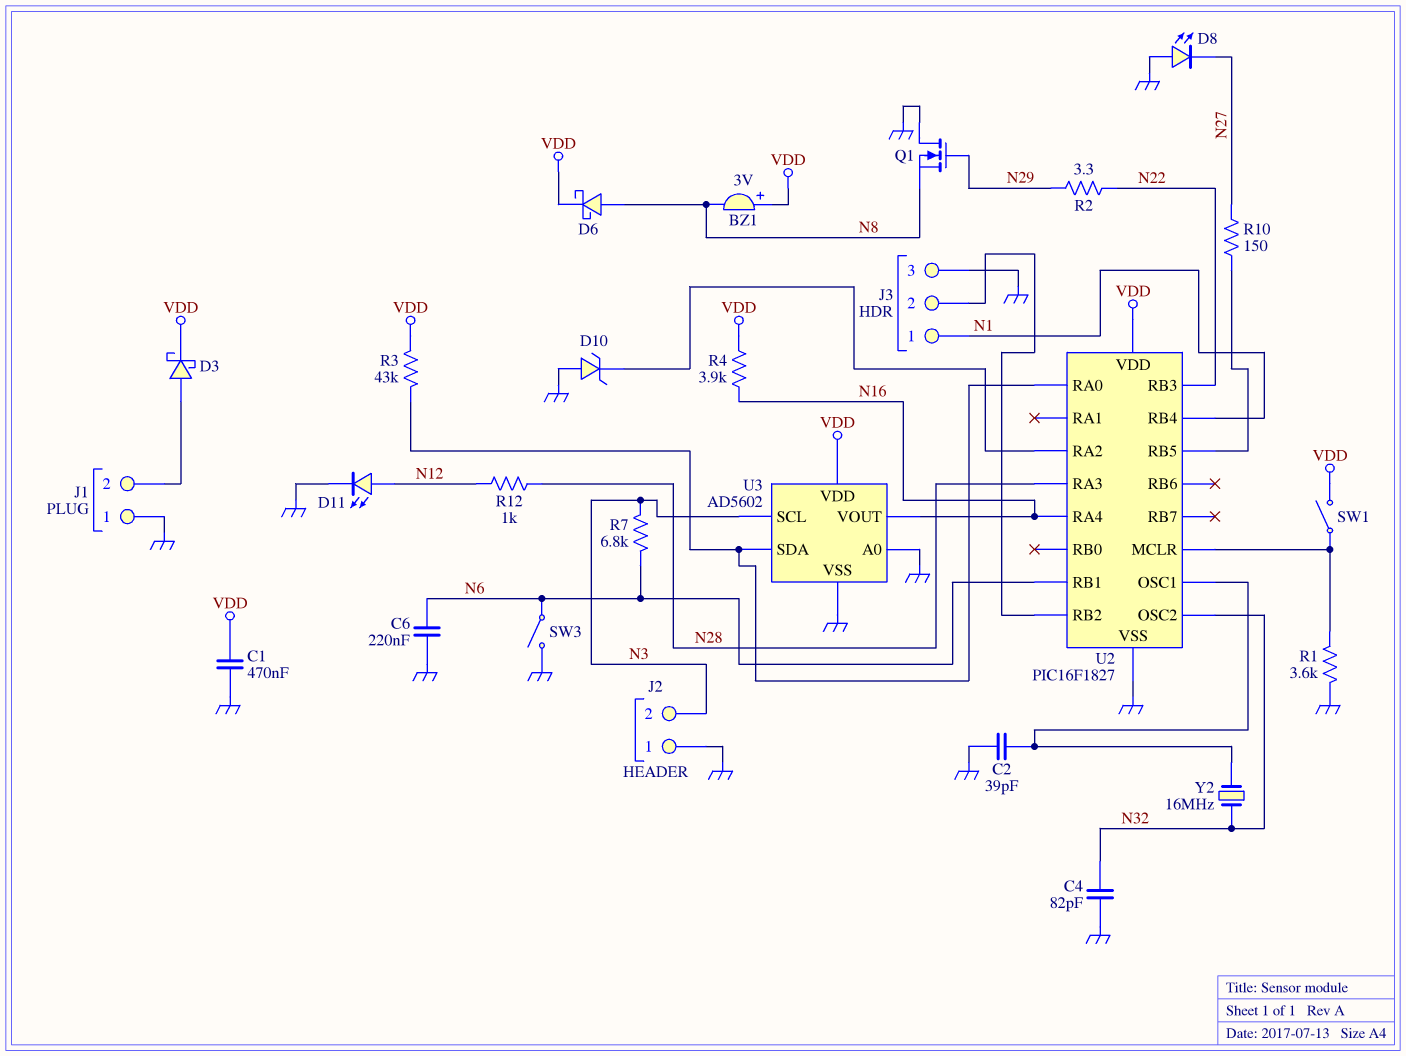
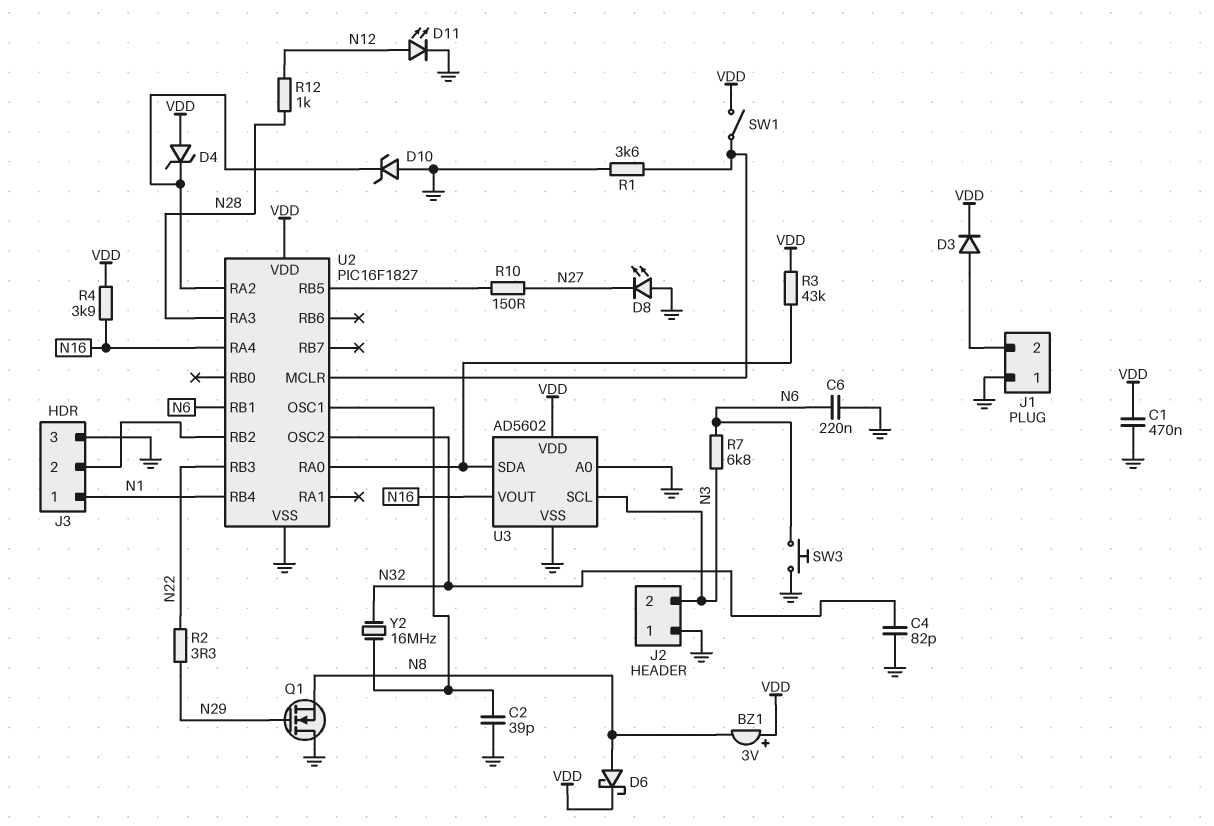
D3: schottky (A J1/2, K VDD) -> diode (A J1/2, K VDD)
D4: none -> zener (A VDD, K U2/RA2)
SW3: switch (GND, N6) -> button (GND, N6)

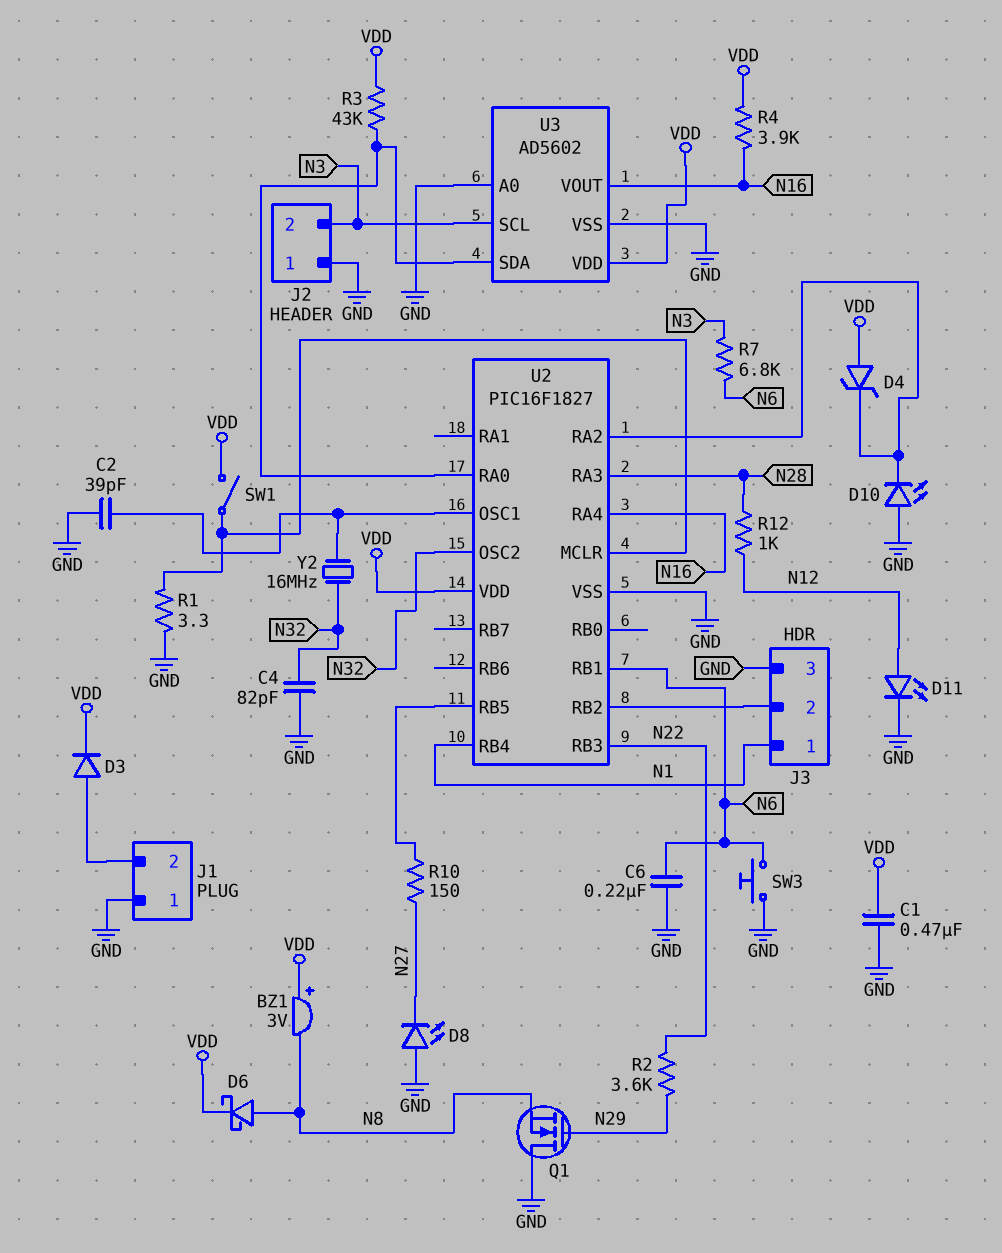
D10: zener (A GND, K U2/RA2) -> LED (A GND, K U2/RA2)
R1: 3.6k (GND, U2/MCLR) -> 3.3 (GND, U2/MCLR)
R2: 3.3 (N22, N29) -> 3.6k (N22, N29)

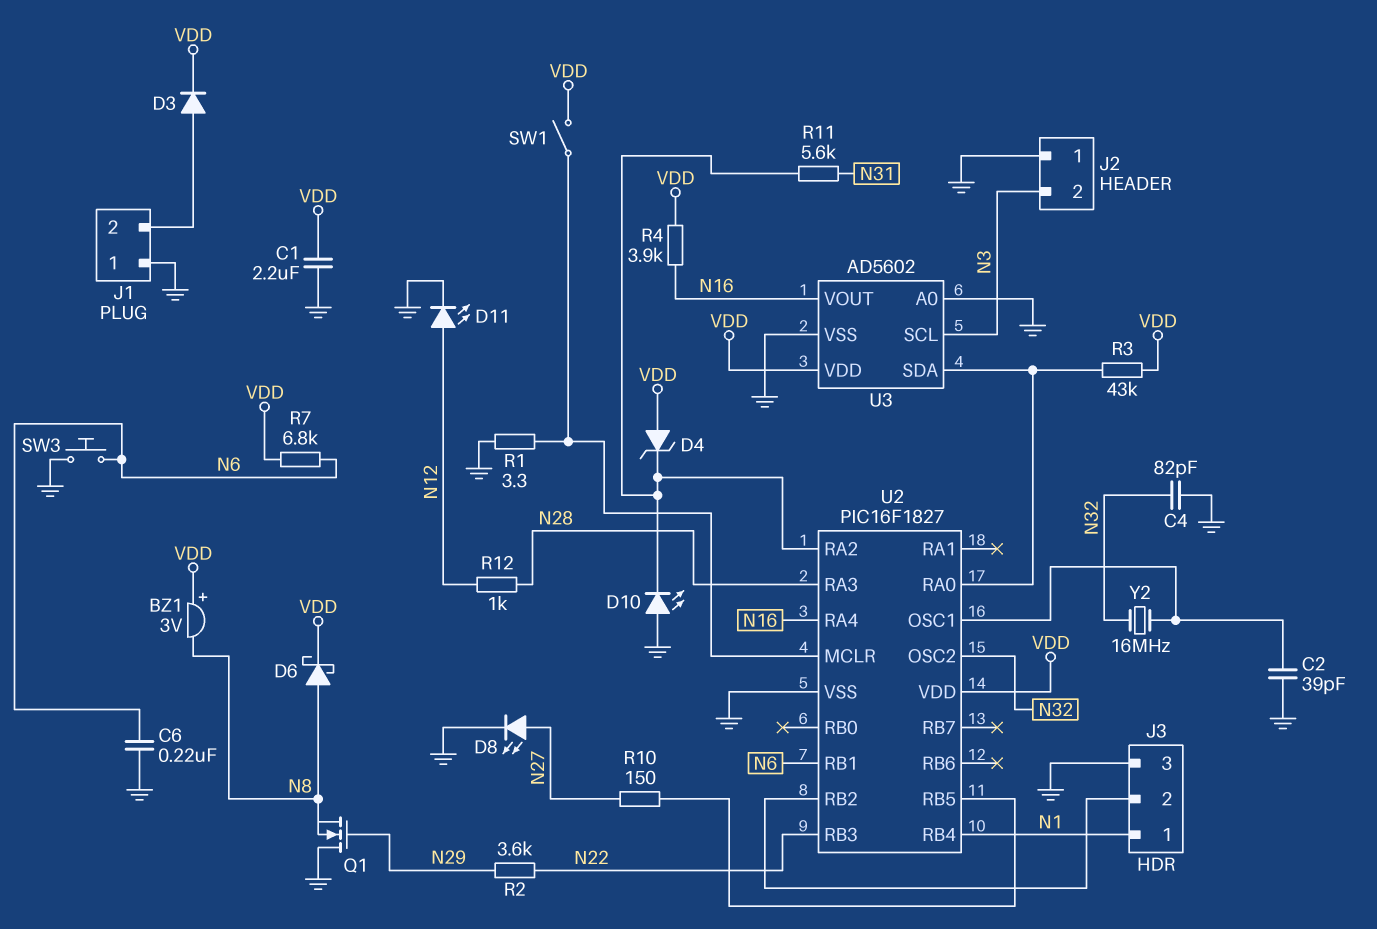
C1: 470nF (GND, VDD) -> 2.2uF (GND, VDD)
D8: LED (A GND, K N27) -> LED (A N27, K GND)
R7: 6.8k (N3, N6) -> 6.8k (N6, VDD)
R11: none -> 5.6k (N31, U2/RA2)

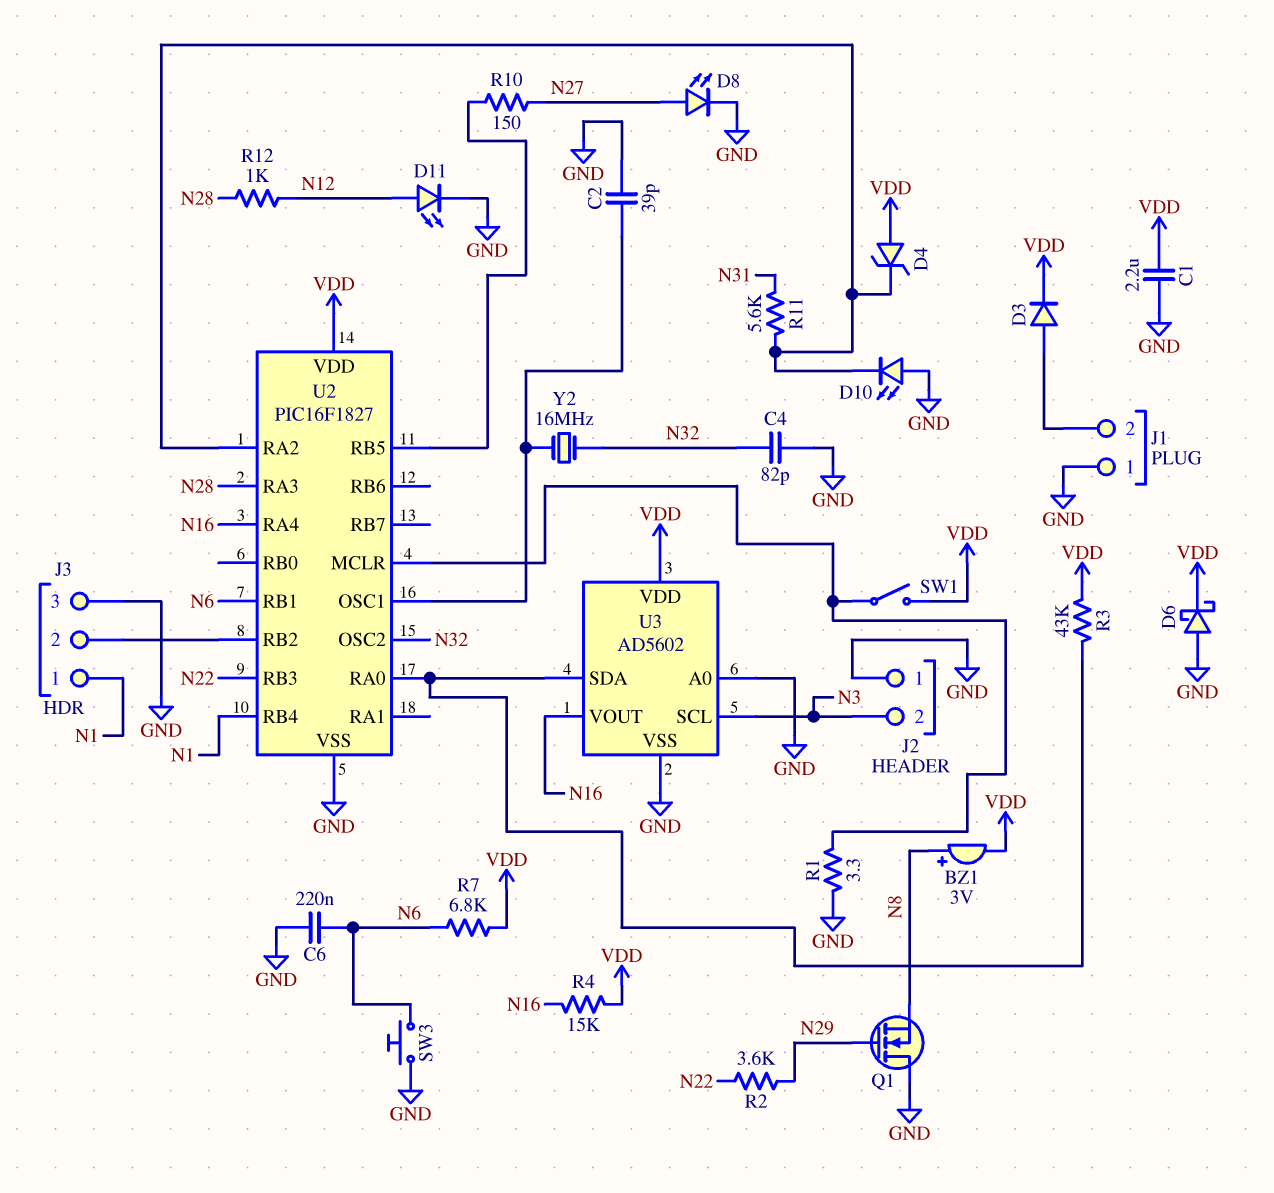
BZ1: buzzer 3V (plus VDD, minus N8) -> buzzer 3V (plus N8, minus VDD)
D6: schottky (A N8, K VDD) -> schottky (A GND, K VDD)
R4: 3.9k (N16, VDD) -> 15k (N16, VDD)

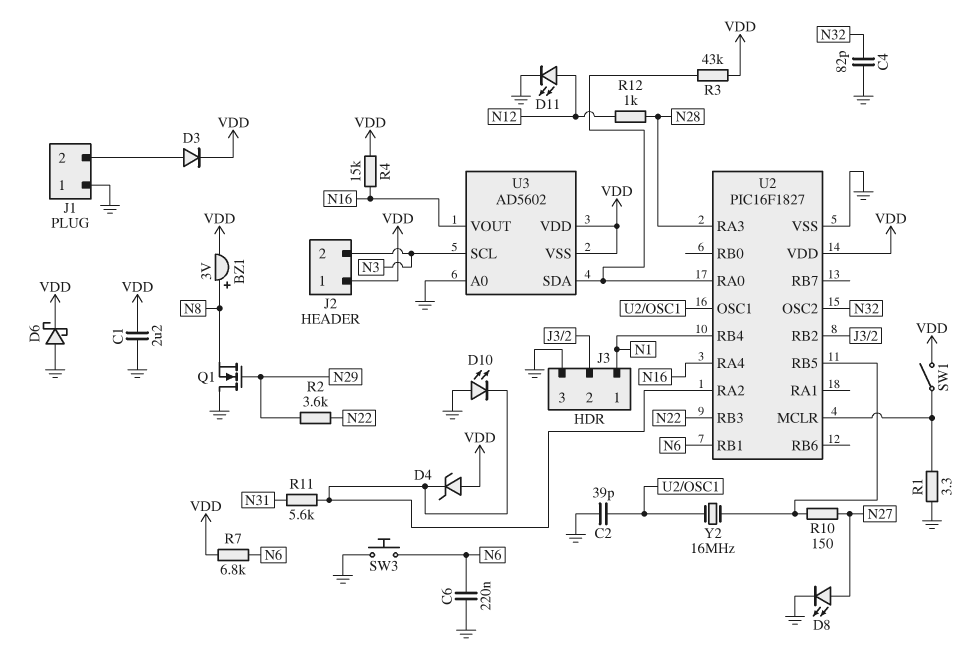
J2 pin 1: GND -> VDD
U3 pin VSS: GND -> VDD
Y2: 16MHz (N32, U2/OSC1) -> 16MHz (U2/OSC1, U2/RB5)

